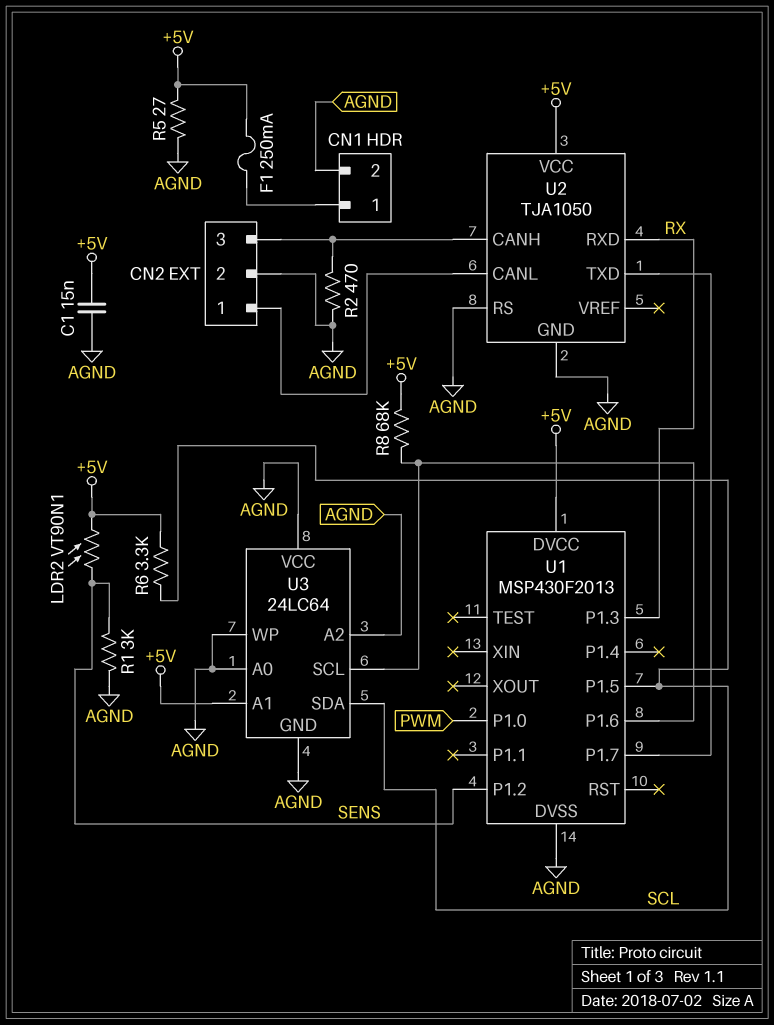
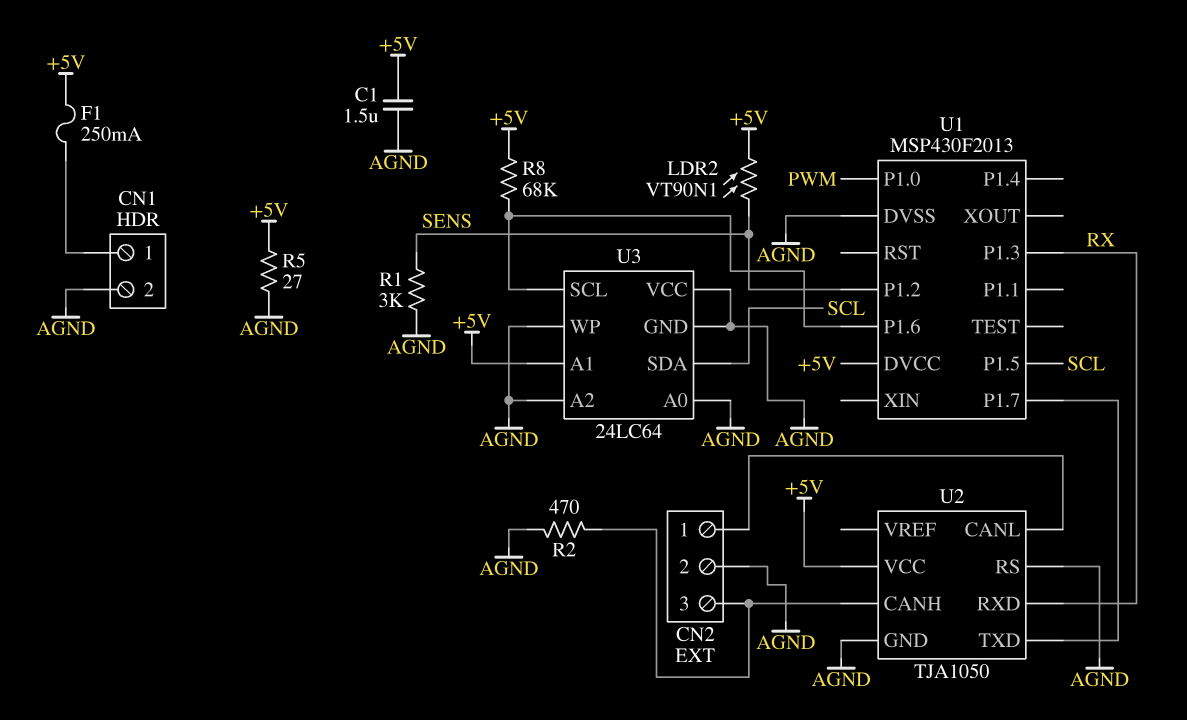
C1: 15nF (+5V, AGND) -> 1.5uF (+5V, AGND)
R6: 3.3k (+5V, SCL) -> none

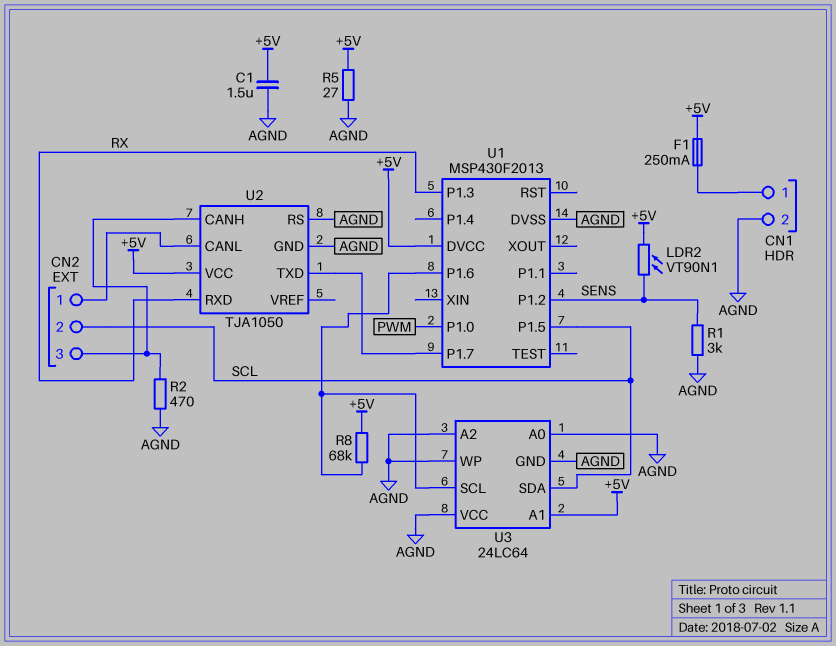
CN2 pin 2: AGND -> SCL

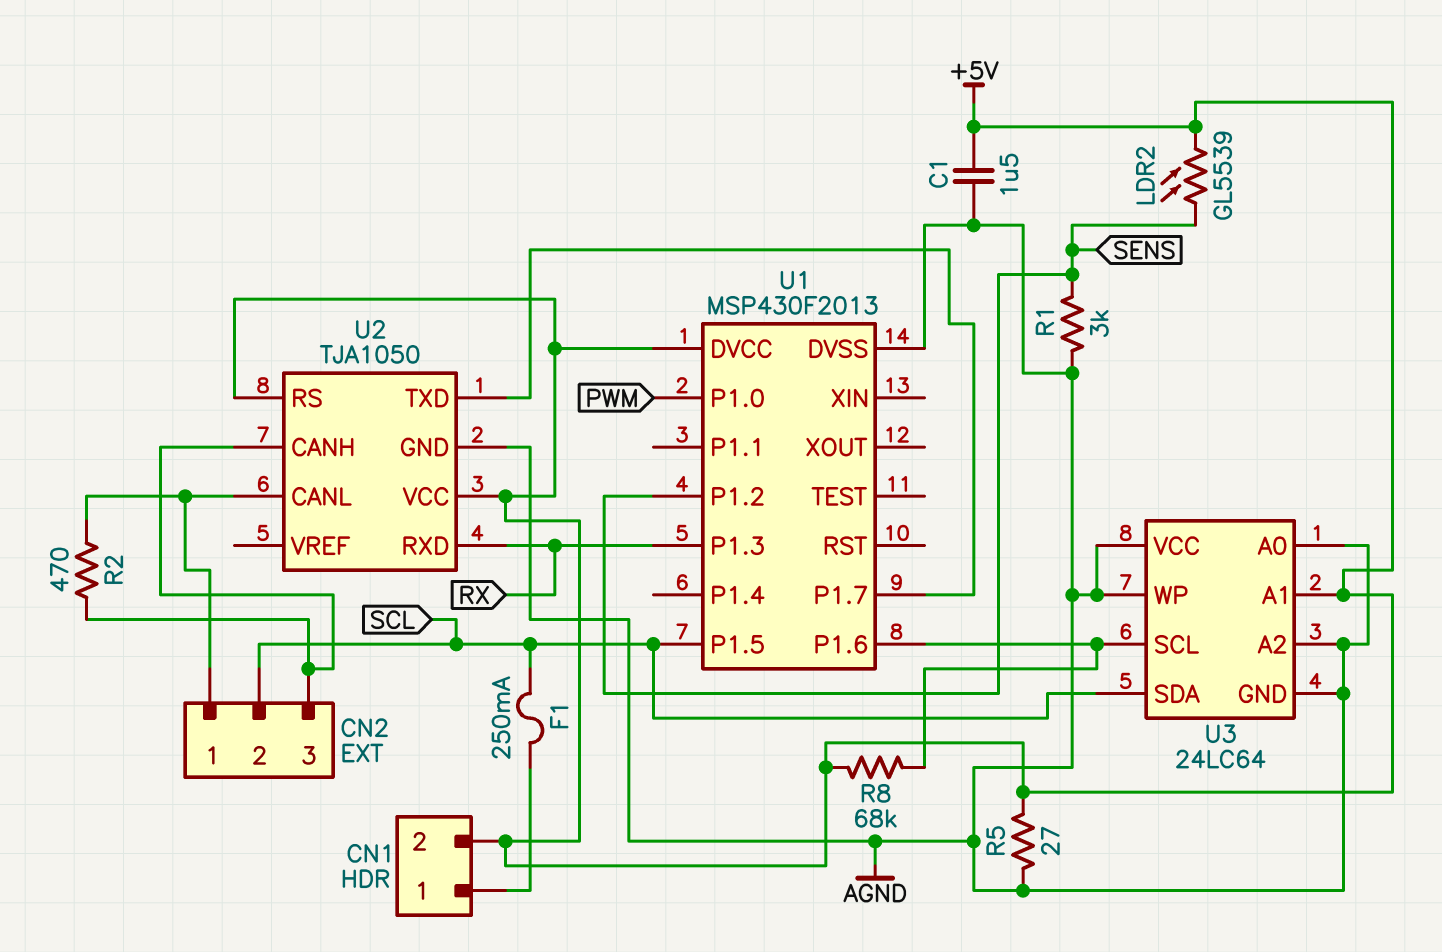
CN1 pin 2: AGND -> +5V
F1: 250mA (+5V, CN1/1) -> 250mA (CN1/1, SCL)
LDR2: VT90N1 (+5V, SENS) -> GL5539 (+5V, SENS)
R2: 470 (AGND, CN2/3) -> 470 (CN2/1, CN2/3)
U2 pin RS: AGND -> +5V

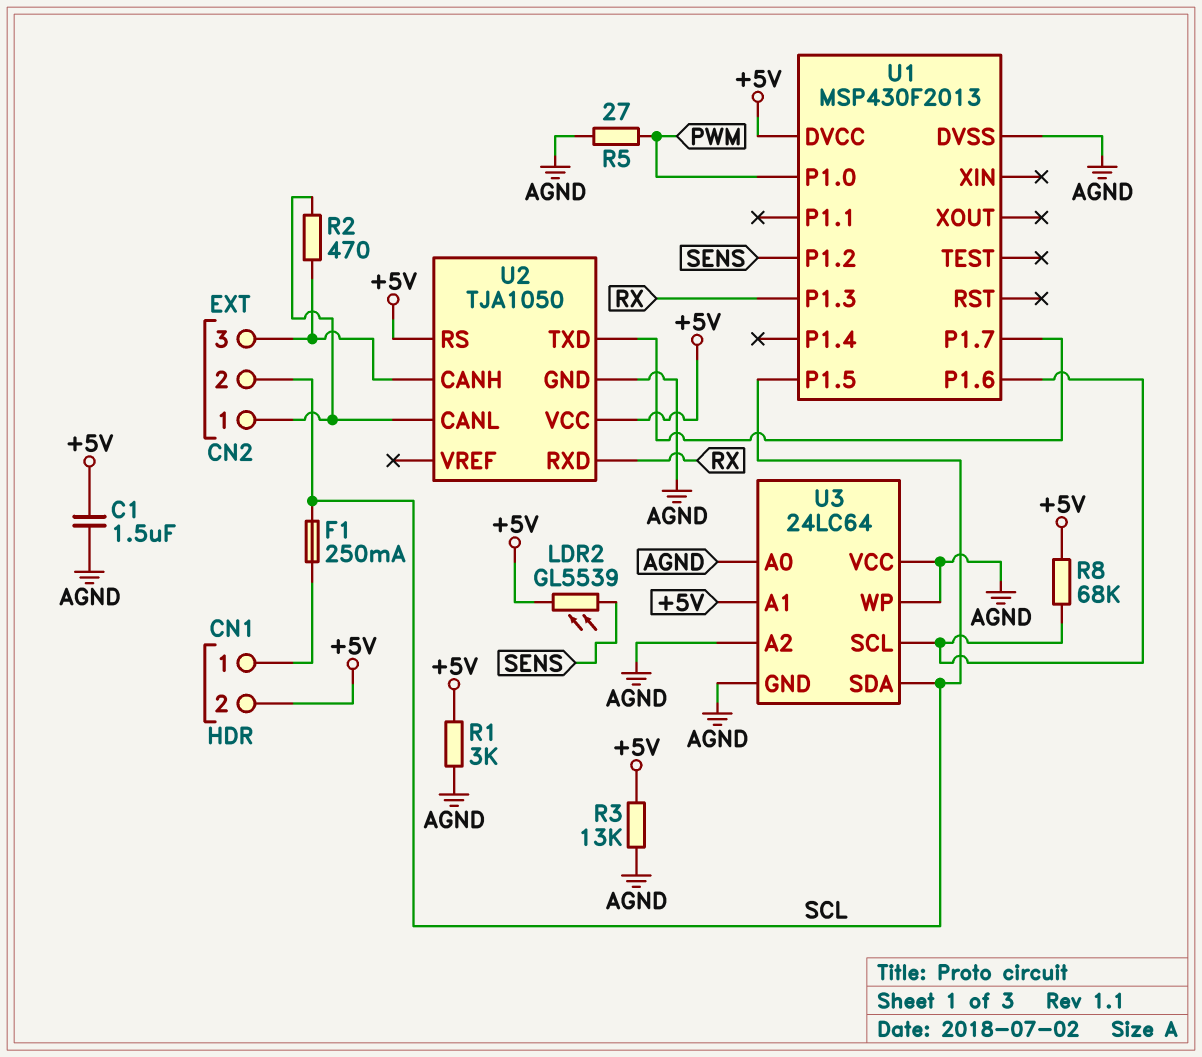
R1: 3k (AGND, SENS) -> 3k (+5V, AGND)
R3: none -> 13k (+5V, AGND)
R5: 27 (+5V, AGND) -> 27 (AGND, PWM)

